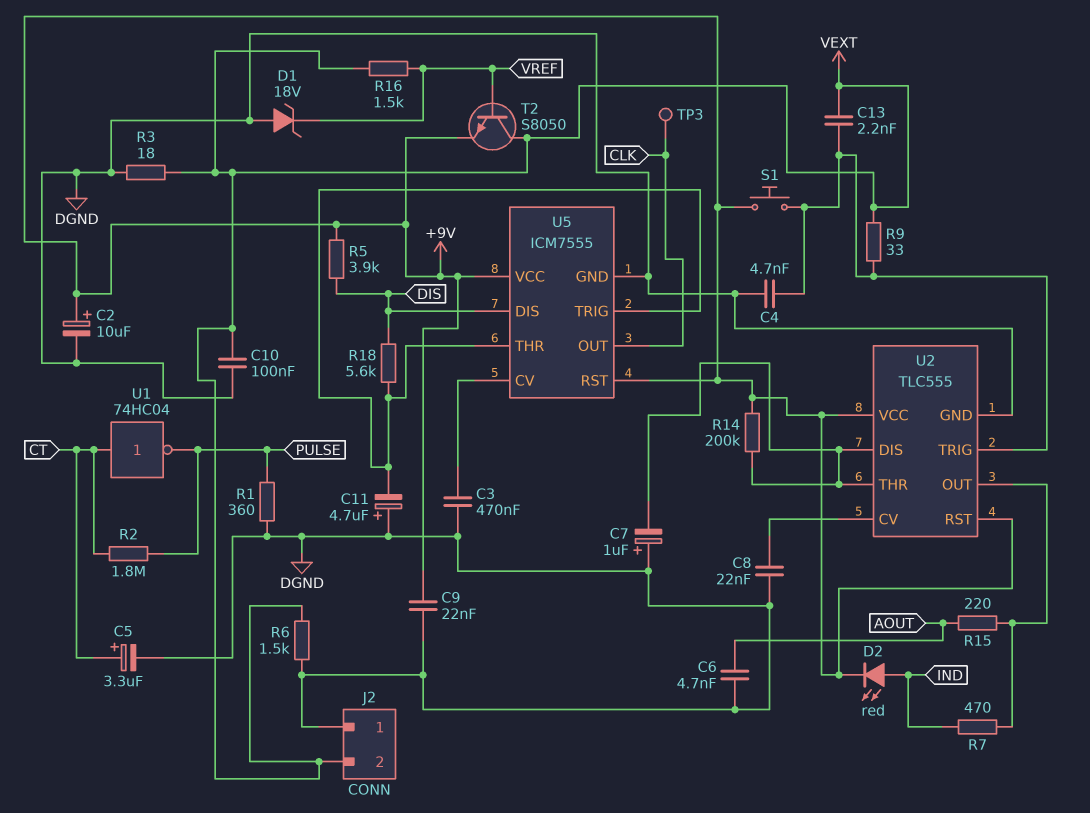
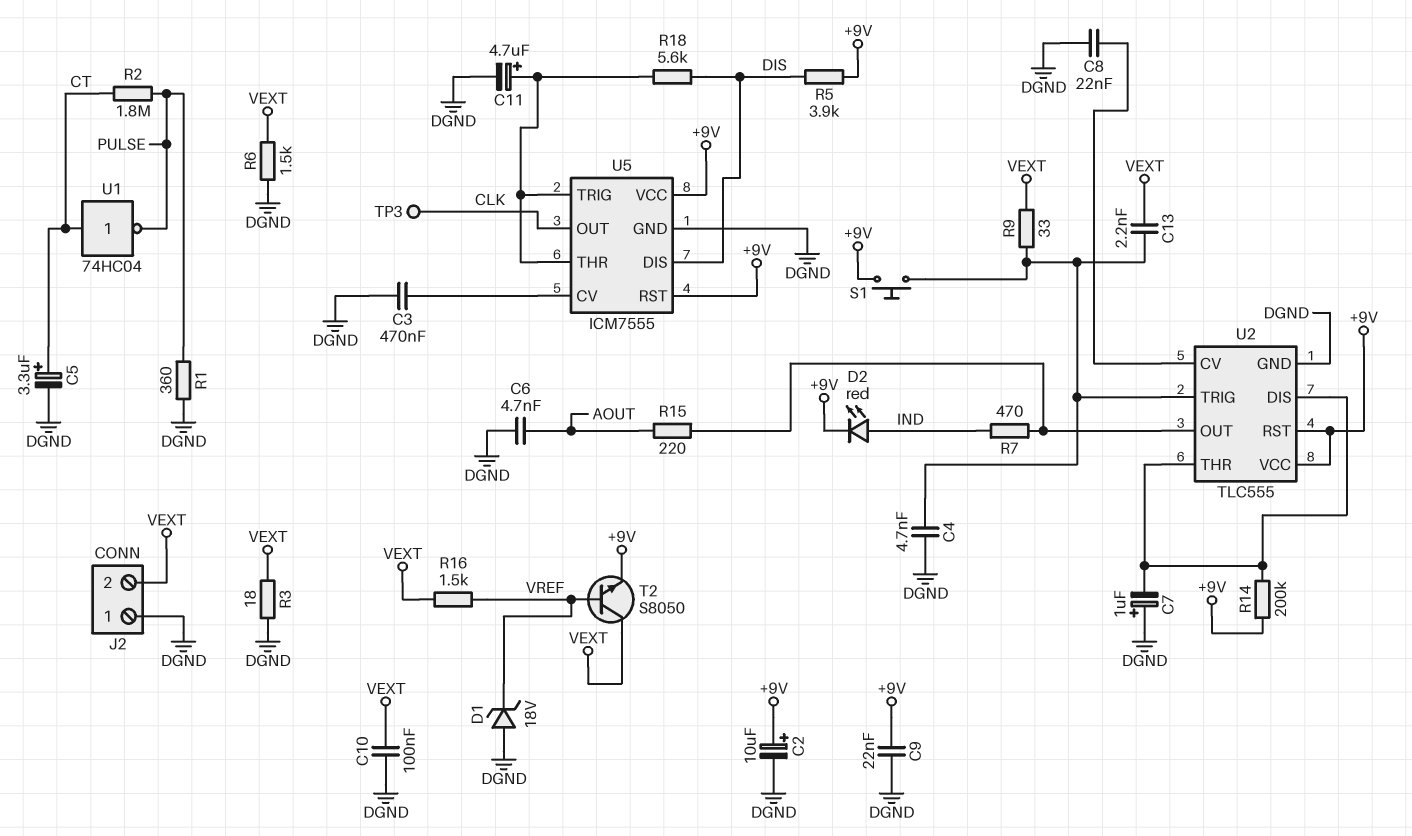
C11: 4.7uF (plus DGND, minus U5/THR) -> 4.7uF (plus U5/THR, minus DGND)

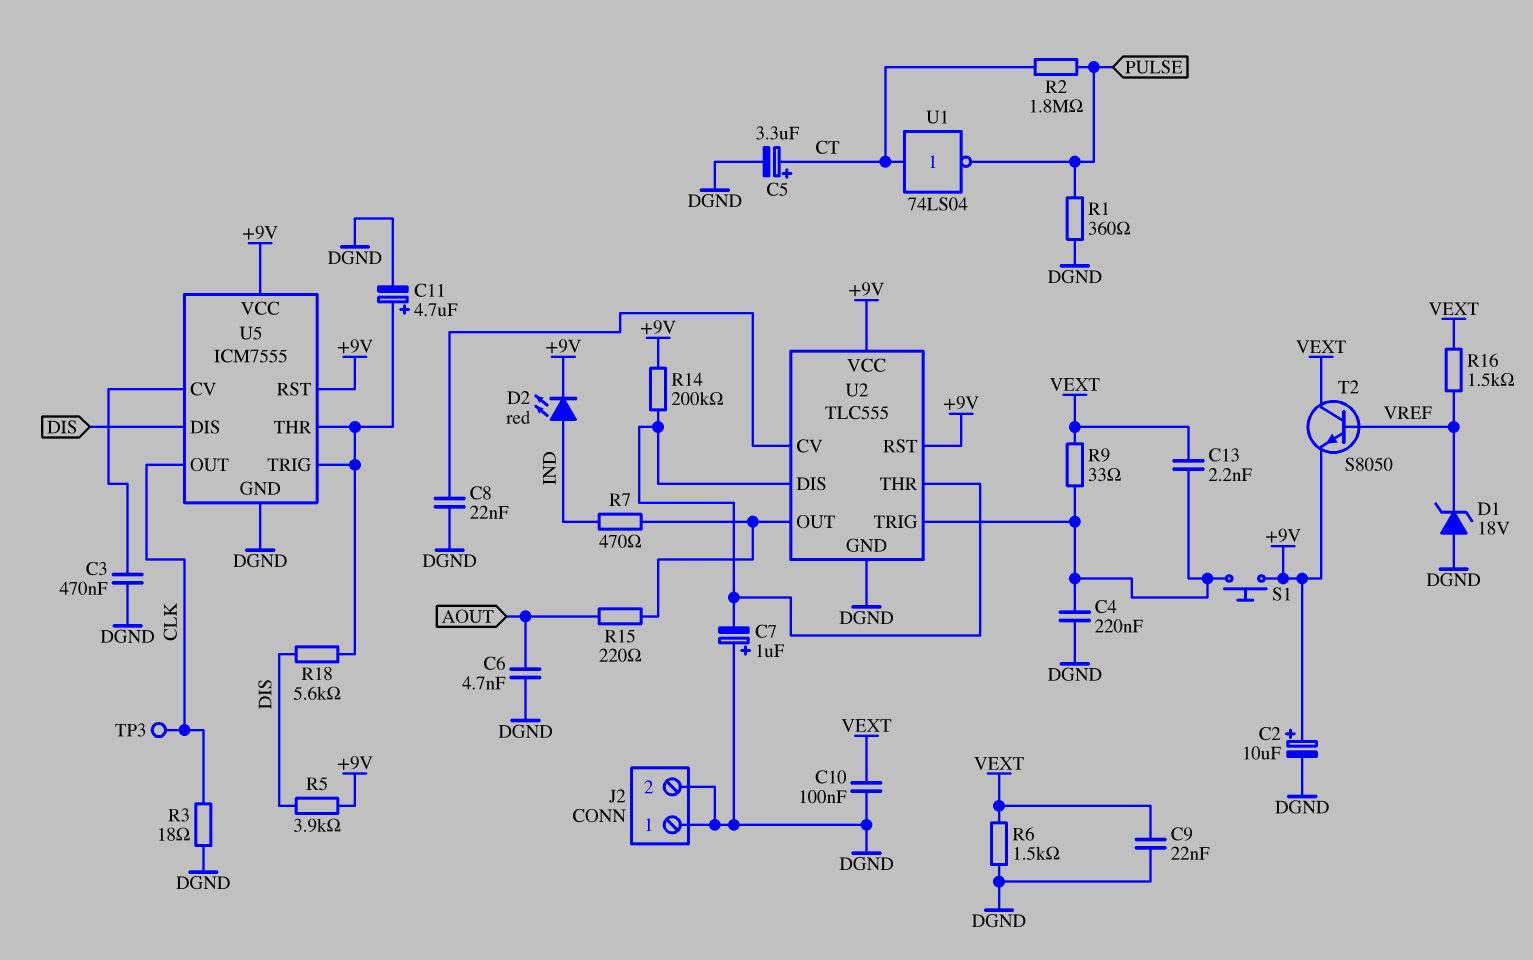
C4: 4.7nF (DGND, U2/TRIG) -> 220nF (DGND, U2/TRIG)
C9: 22nF (+9V, DGND) -> 22nF (DGND, VEXT)
J2 pin 2: VEXT -> DGND
R3: 18 (DGND, VEXT) -> 18 (CLK, DGND)
U1: NOT 74HC04 (in CT, out PULSE) -> NOT 74LS04 (in CT, out PULSE)

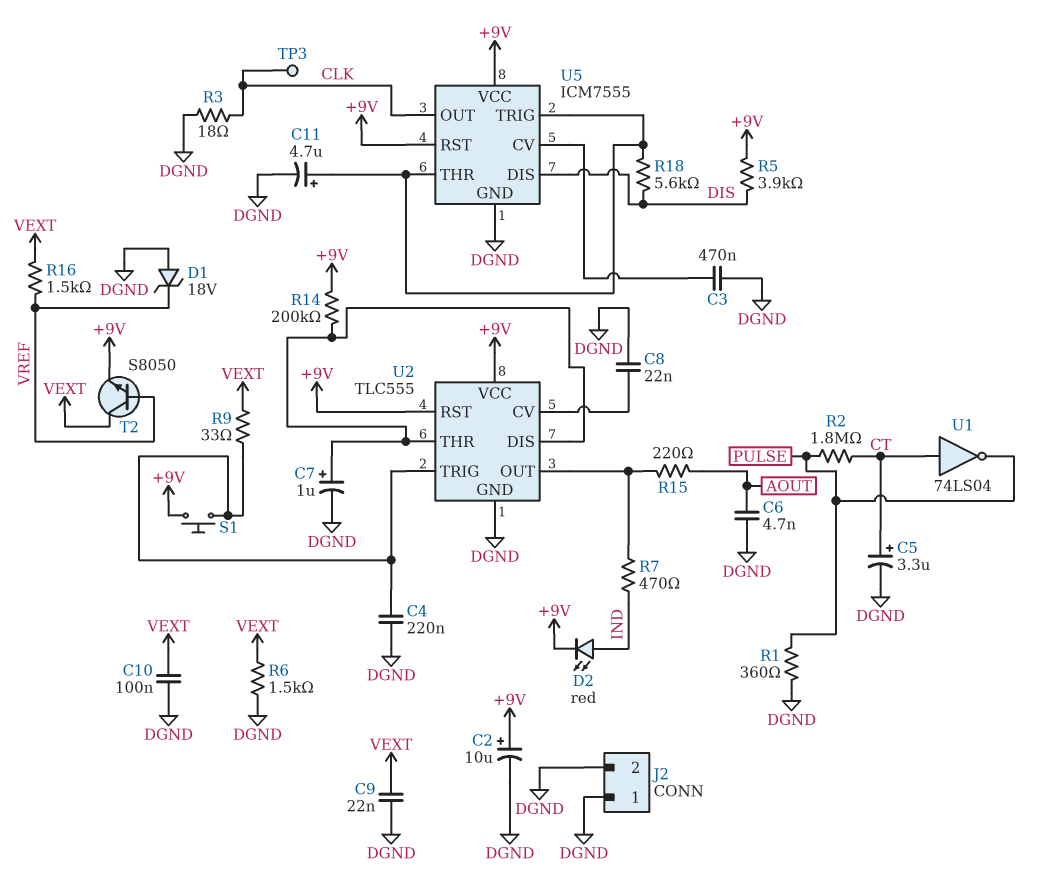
C7: 1uF (plus DGND, minus U2/DIS) -> 1uF (plus U2/DIS, minus DGND)
C13: 2.2nF (U2/TRIG, VEXT) -> none

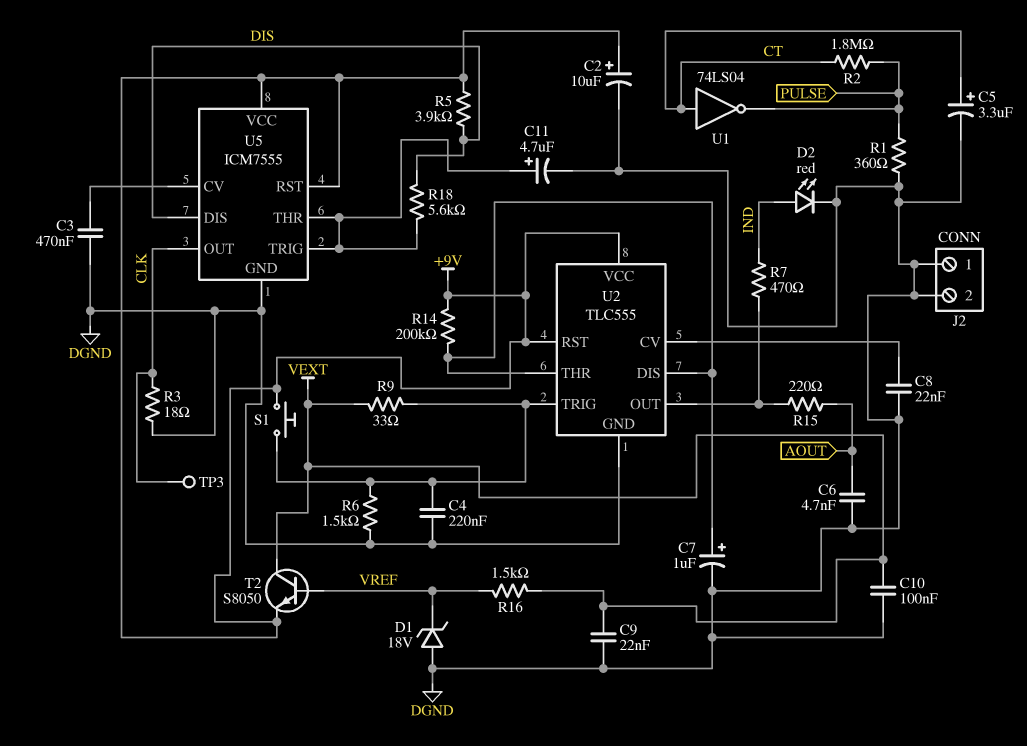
D2: LED red (A IND, K +9V) -> LED red (A IND, K DGND)
R6: 1.5k (DGND, VEXT) -> 1.5k (DGND, U2/TRIG)

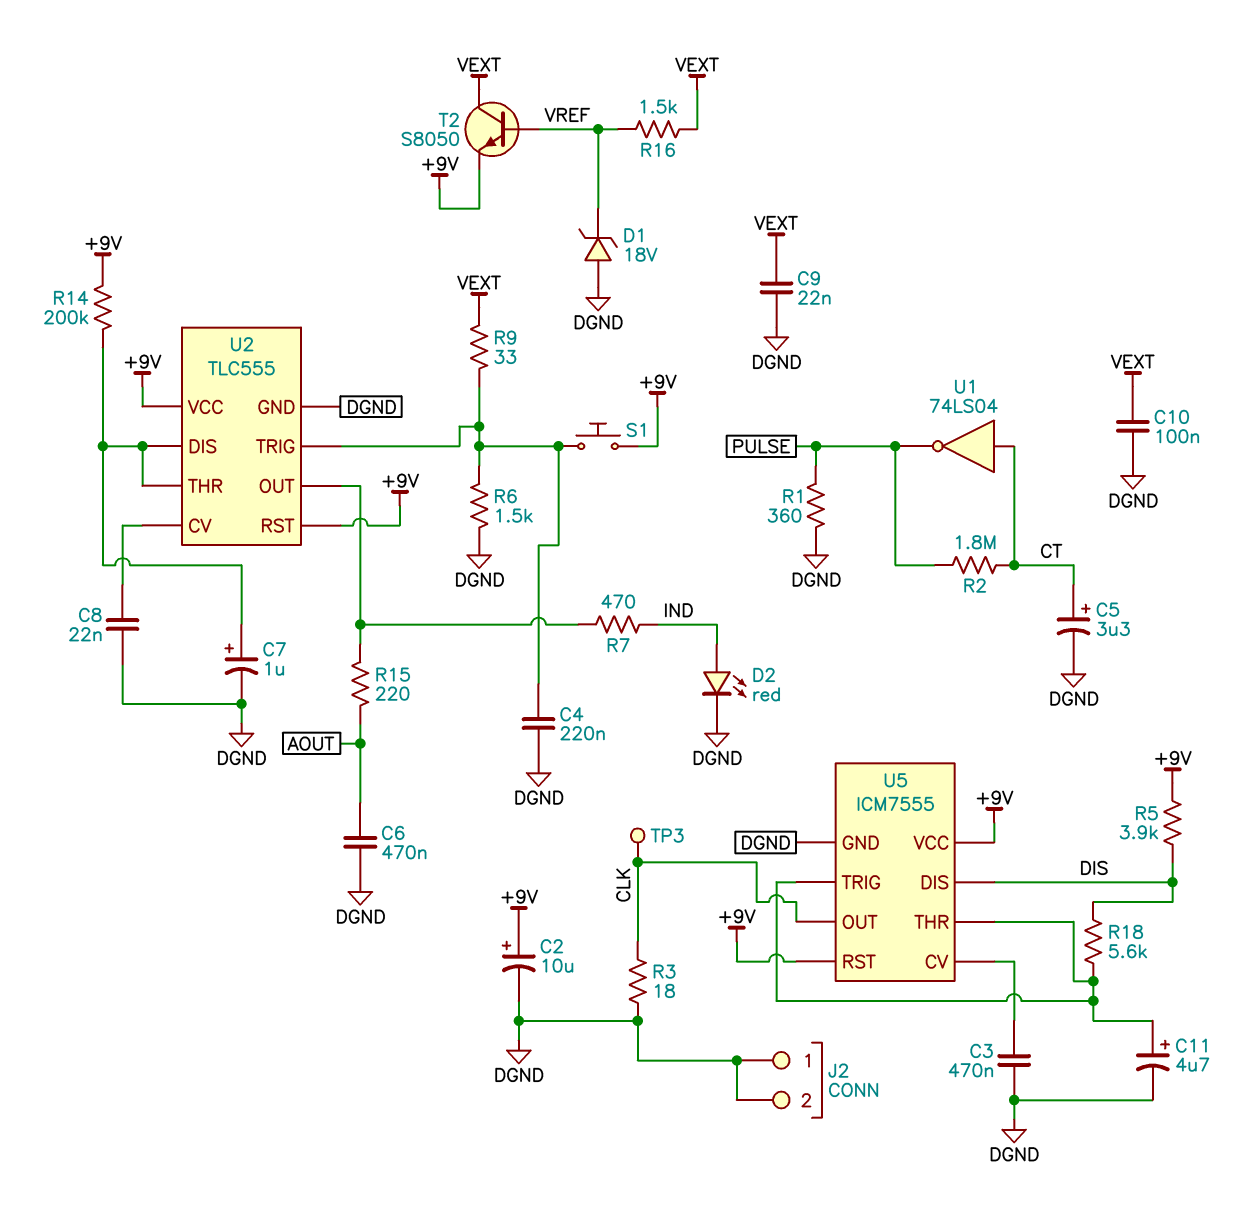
C6: 4.7nF (AOUT, DGND) -> 470nF (AOUT, DGND)

